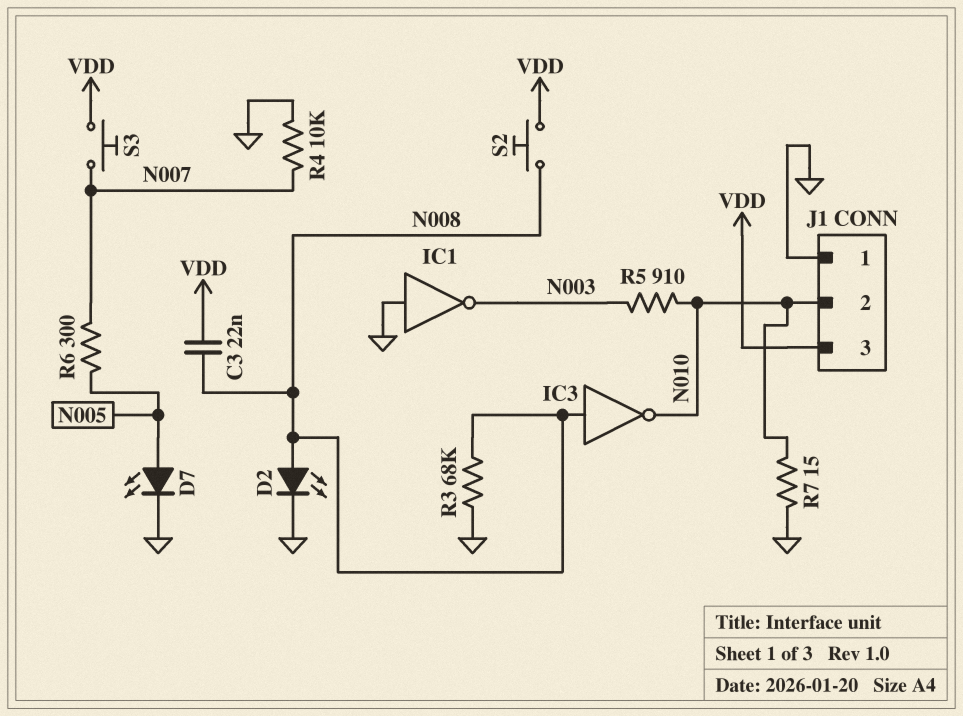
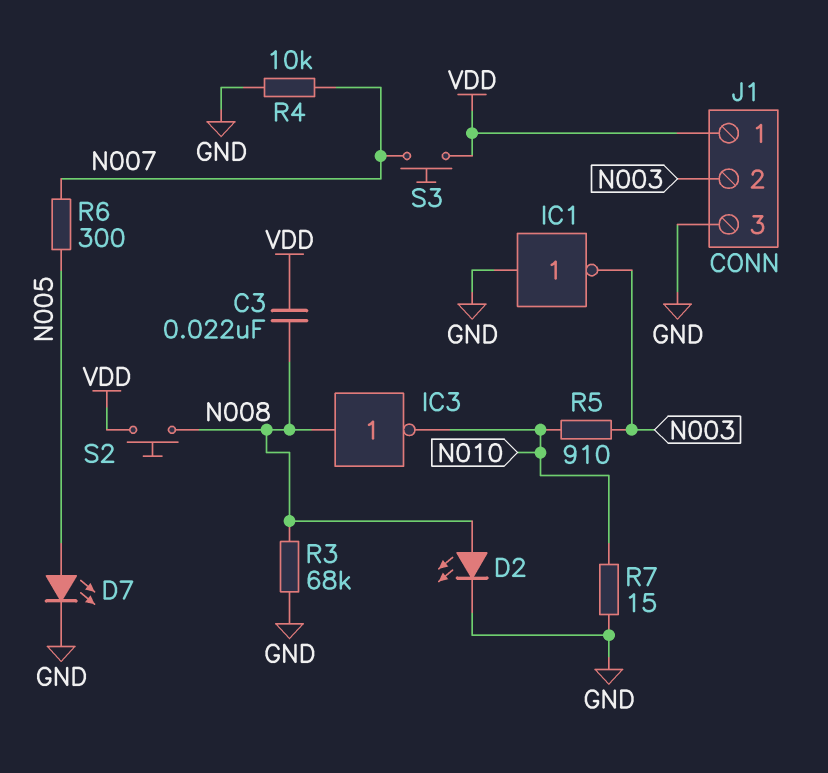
J1 pin 1: GND -> VDD
J1 pin 2: N010 -> N003
J1 pin 3: VDD -> GND

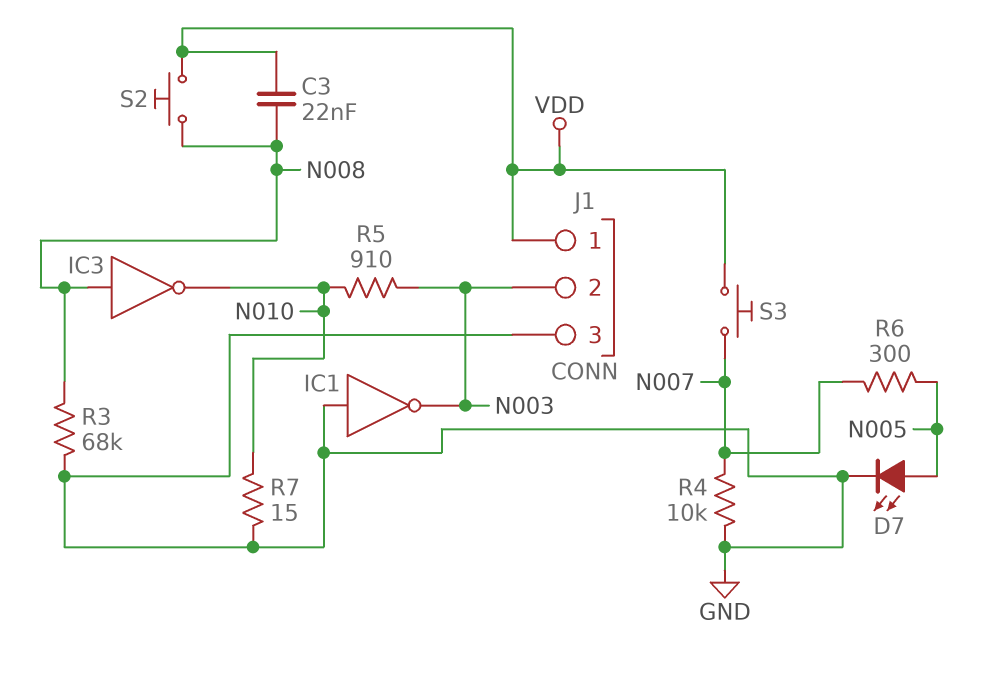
D2: LED (A N008, K GND) -> none

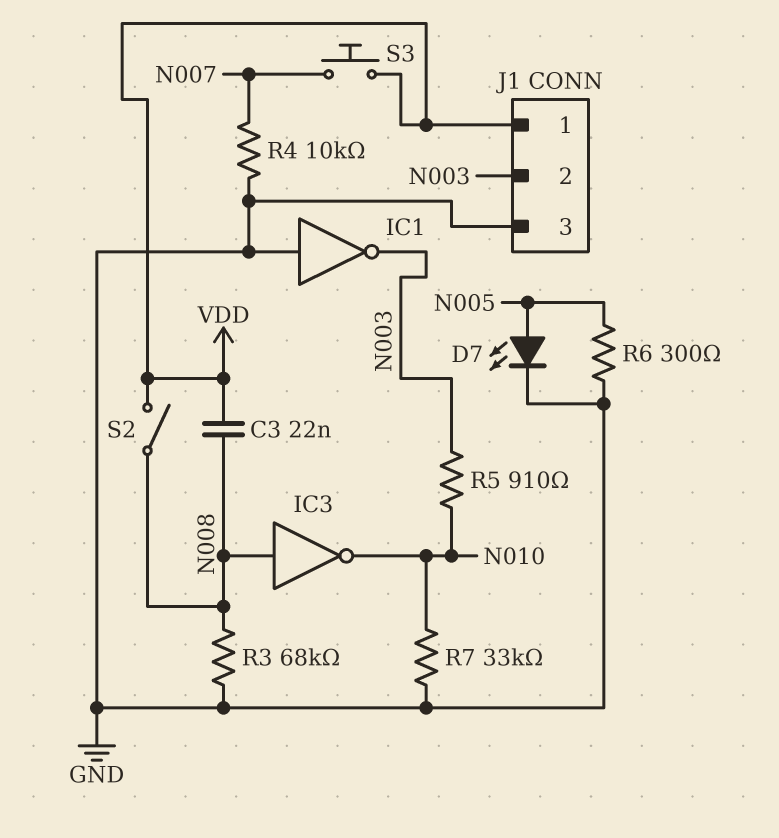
R6: 300 (N005, N007) -> 300 (GND, N005)
R7: 15 (GND, N010) -> 33k (GND, N010)
S2: button (N008, VDD) -> switch (N008, VDD)

